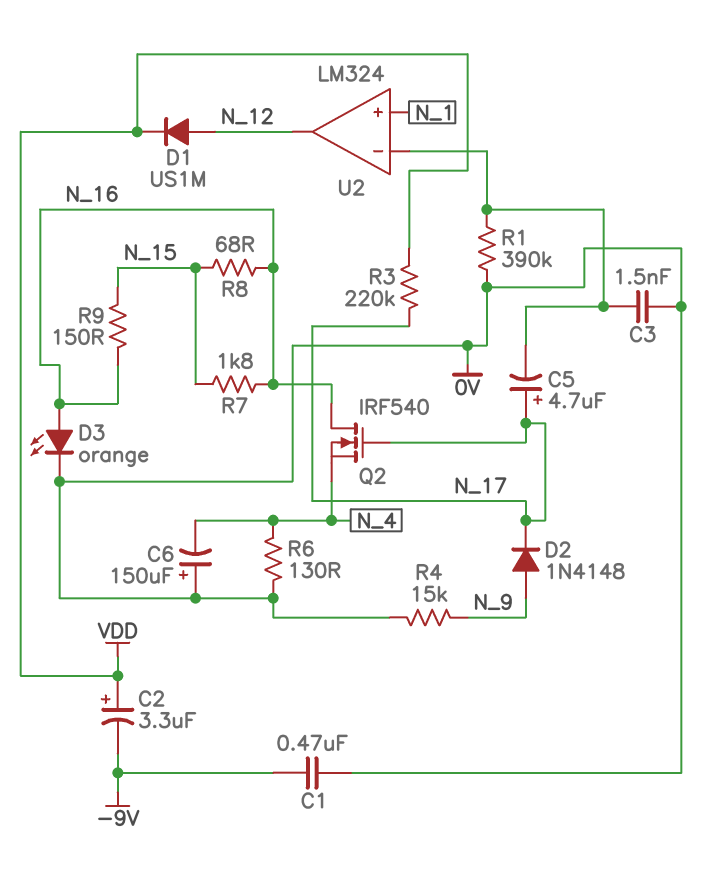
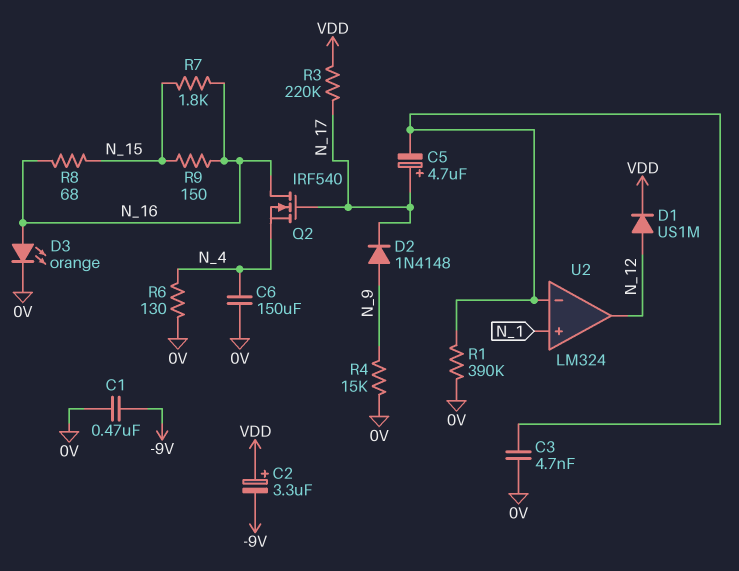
C3: 1.5nF (0V, U2/in-) -> 4.7nF (0V, U2/in-)
C6: 150uF (plus 0V, minus N_4) -> 150uF (0V, N_4)

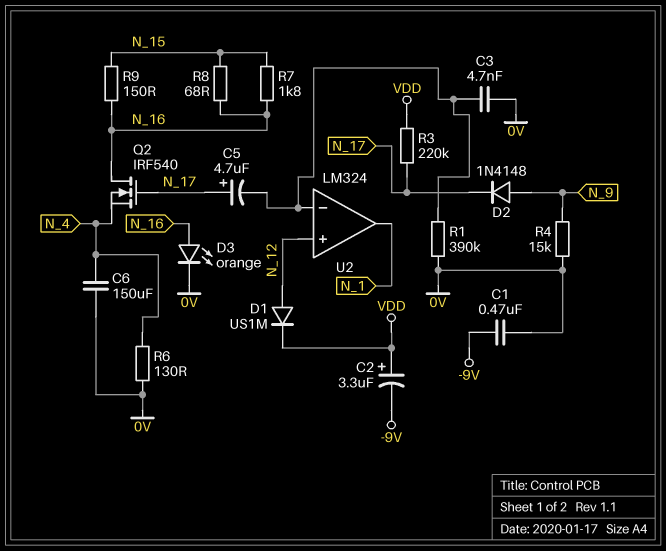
U2 pin in+: N_1 -> N_12
U2 pin out: N_12 -> N_1

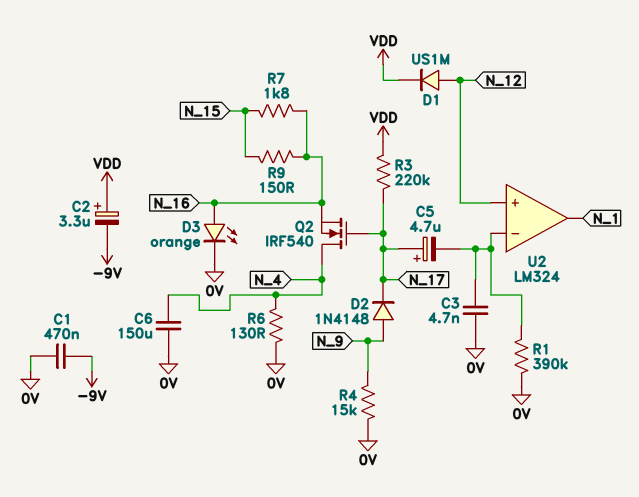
Q2: NMOS IRF540 (G N_17, D N_16, S N_4) -> NMOS IRF540 (G N_17, D N_4, S N_16)
R8: 68 (N_15, N_16) -> none

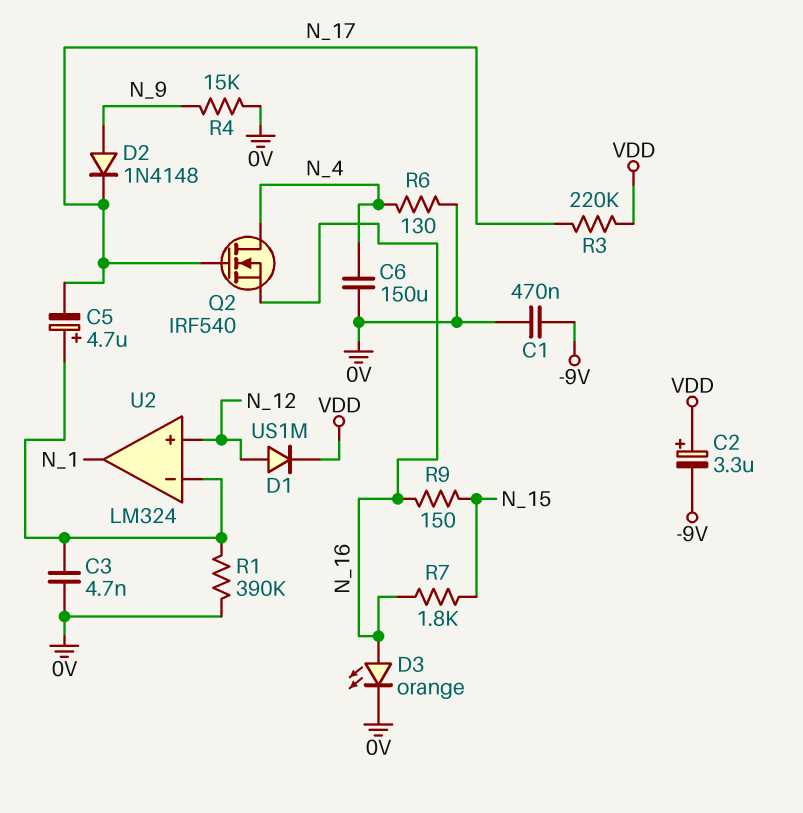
C5: 4.7uF (plus N_17, minus U2/in-) -> 4.7uF (plus U2/in-, minus N_17)

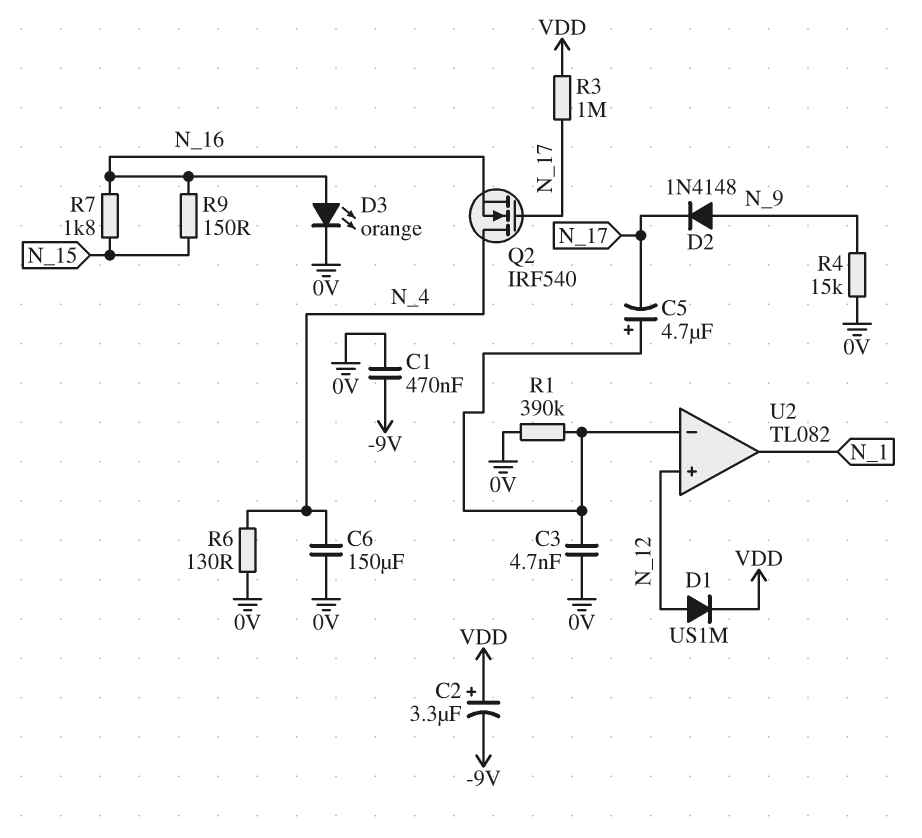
R3: 220k (N_17, VDD) -> 1M (N_17, VDD)
U2: LM324 -> TL082

